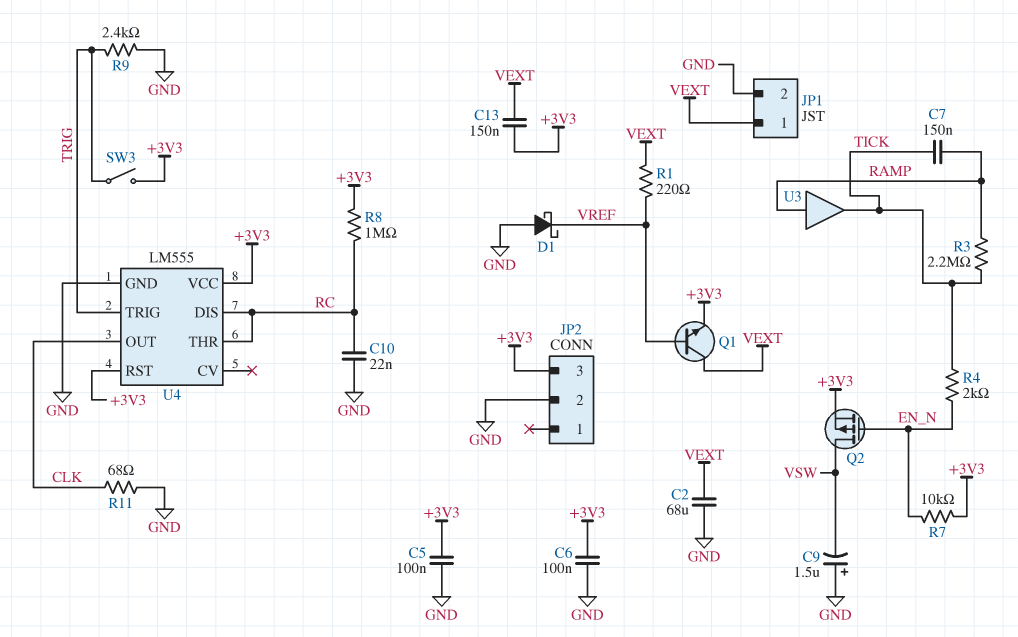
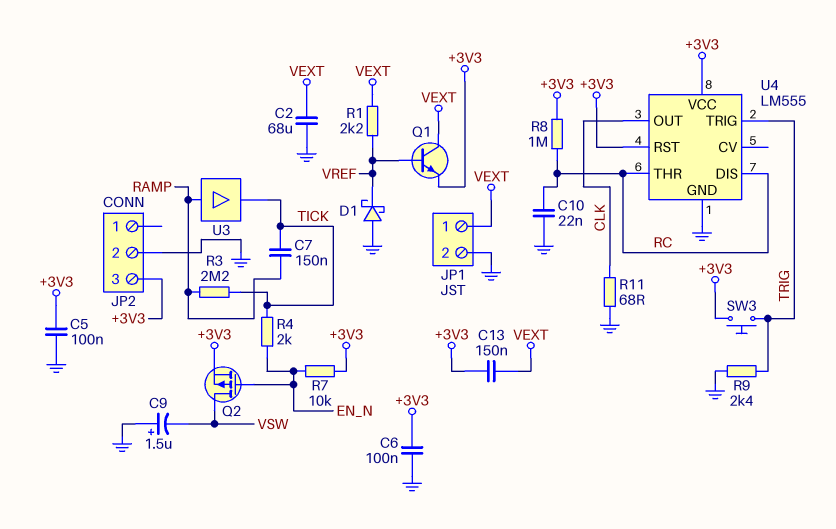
R1: 220 (VEXT, VREF) -> 2.2k (VEXT, VREF)
SW3: switch (+3V3, TRIG) -> button (+3V3, TRIG)

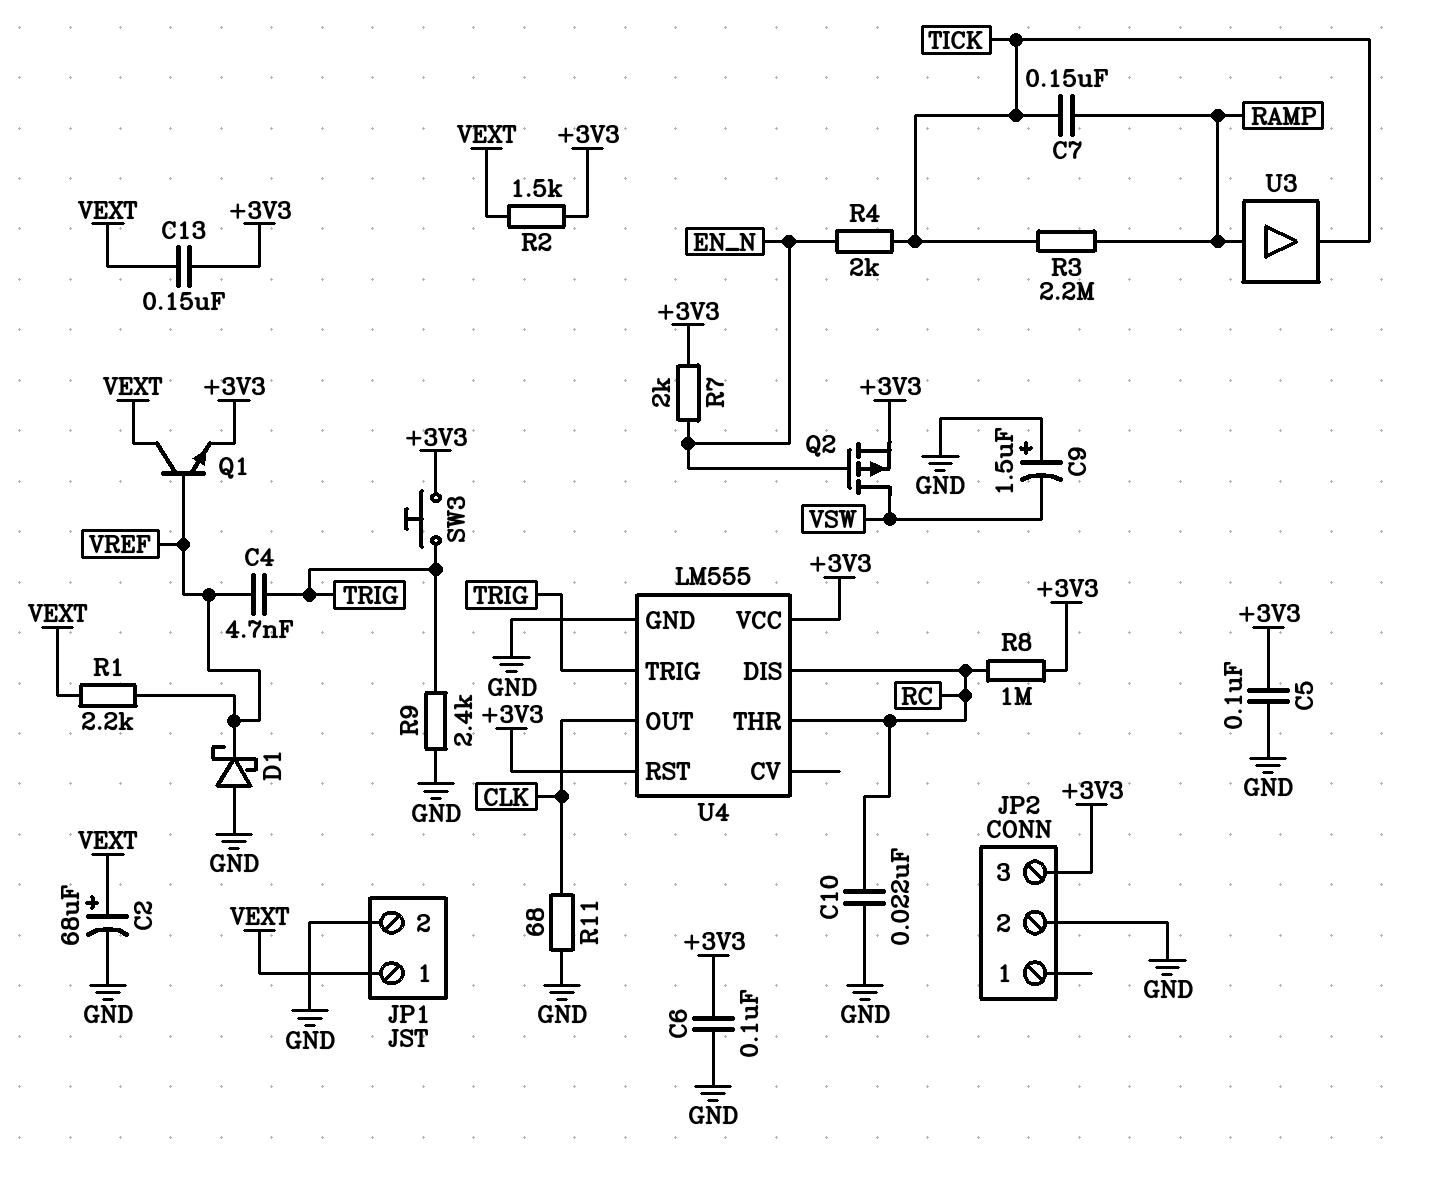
C2: 68uF (GND, VEXT) -> 68uF (plus VEXT, minus GND)
C4: none -> 4.7nF (TRIG, VREF)
R2: none -> 1.5k (+3V3, VEXT)
R7: 10k (+3V3, EN_N) -> 2k (+3V3, EN_N)

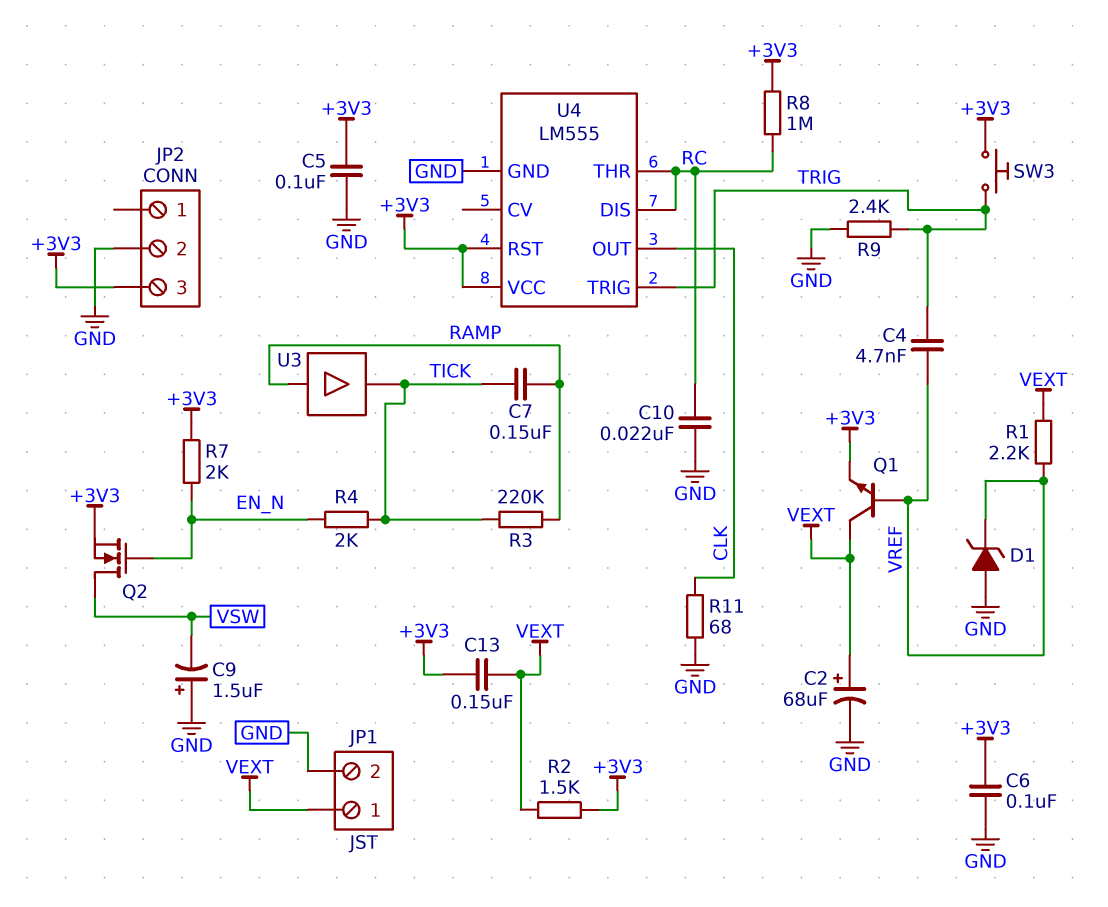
D1: schottky (A GND, K VREF) -> zener (A GND, K VREF)
Q2: PMOS (G EN_N, D VSW, S +3V3) -> NMOS (G EN_N, D VSW, S +3V3)
R3: 2.2M (RAMP, TICK) -> 220k (RAMP, TICK)

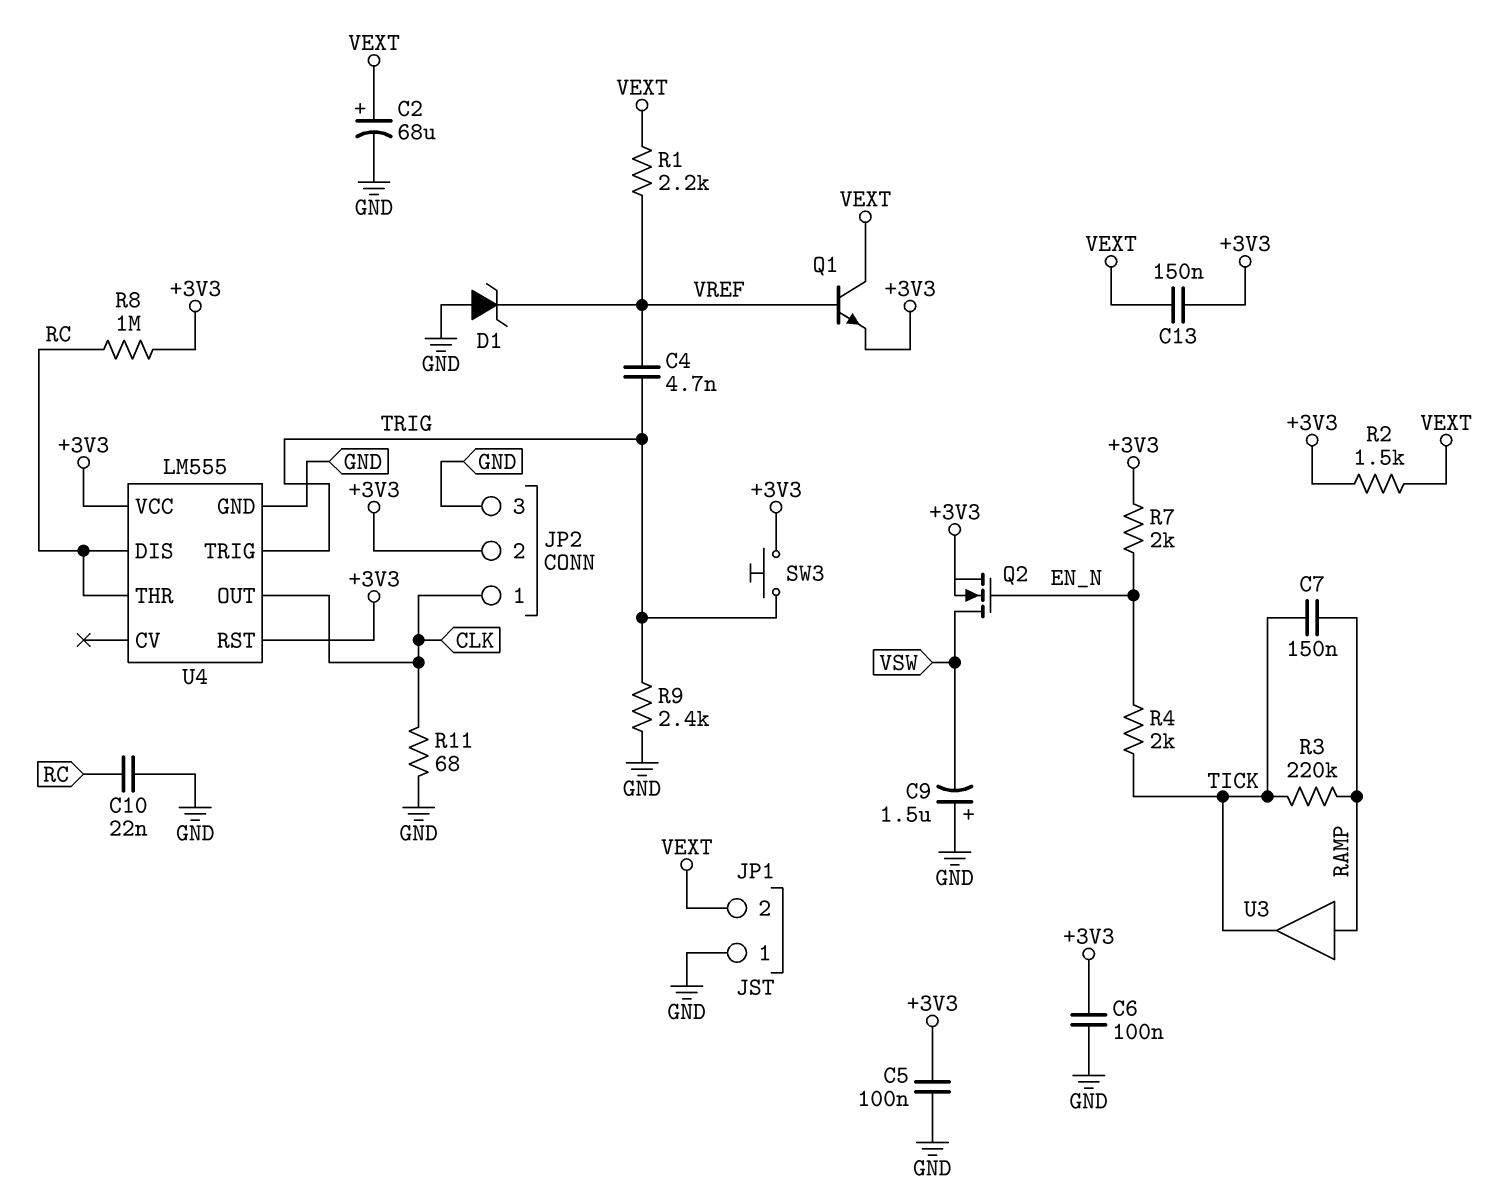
JP1 pin 1: VEXT -> GND
JP1 pin 2: GND -> VEXT
JP2 pin 1: none -> CLK
JP2 pin 2: GND -> +3V3
JP2 pin 3: +3V3 -> GND

